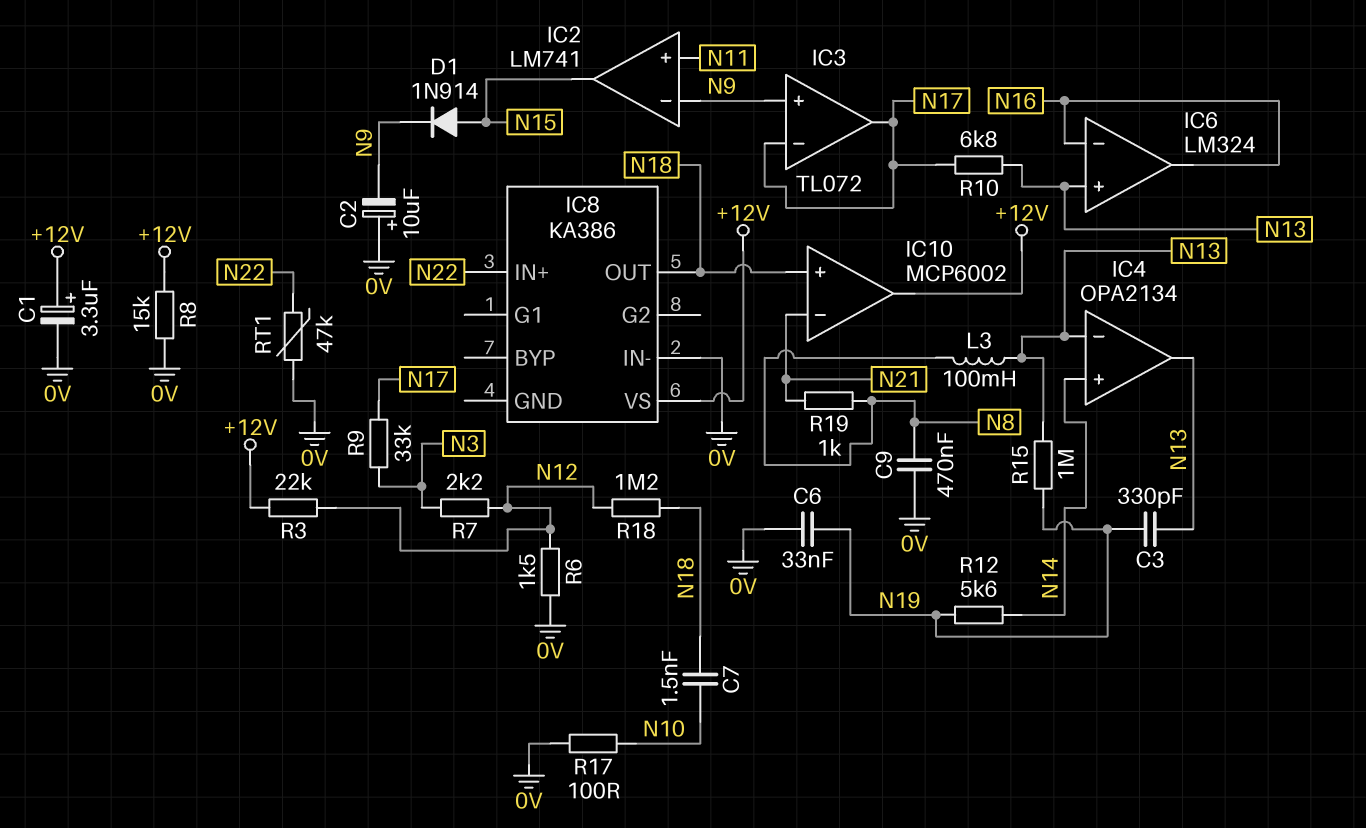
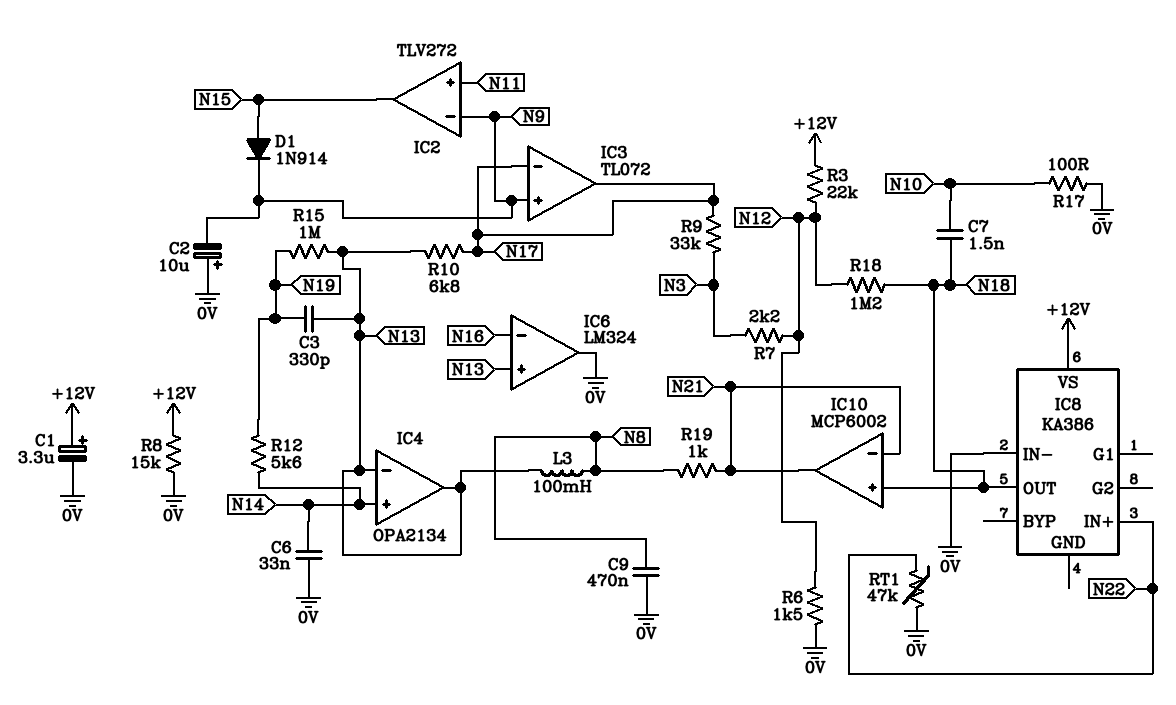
C6: 33nF (0V, N19) -> 33nF (0V, N14)
IC2: LM741 -> TLV272
IC6 pin out: N16 -> 0V
IC10 pin out: +12V -> N21

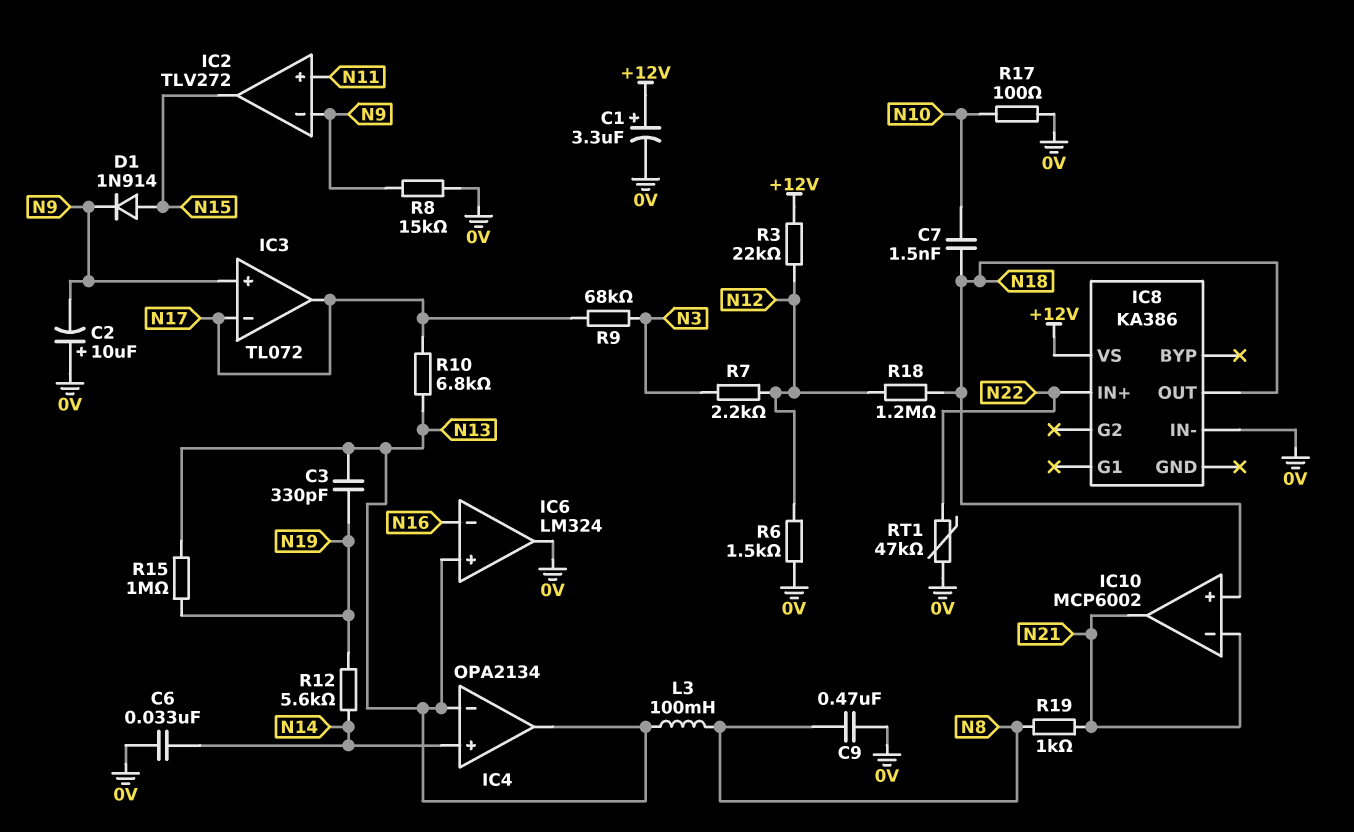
R8: 15k (+12V, 0V) -> 15k (0V, N9)
R9: 33k (N3, N17) -> 68k (N3, N17)

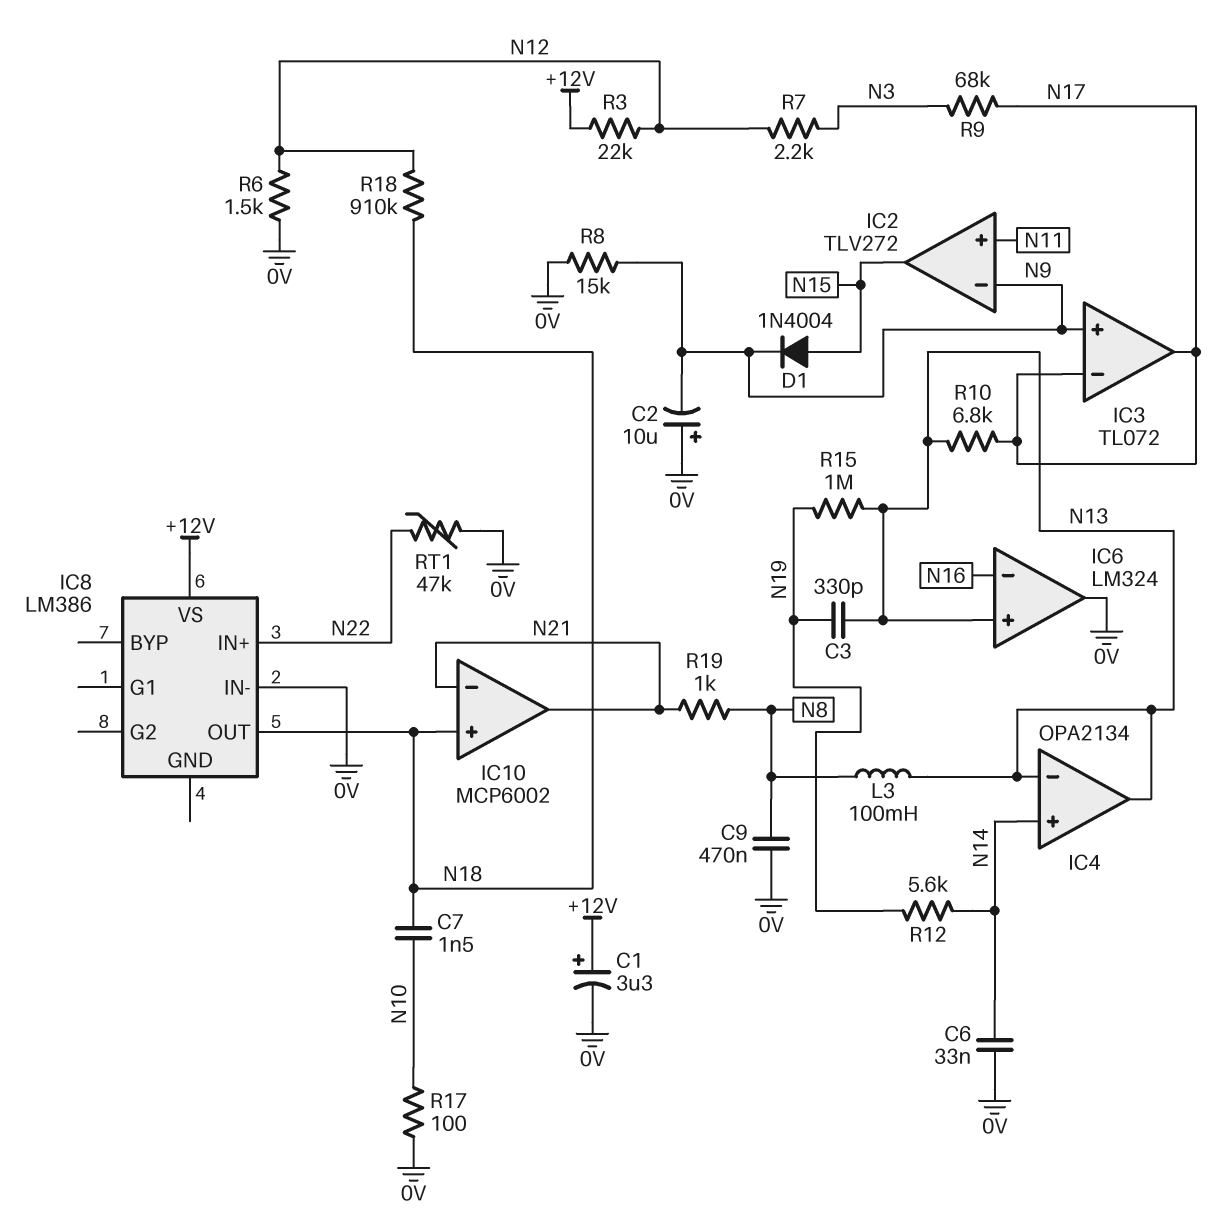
D1: diode 1N914 (A N15, K N9) -> diode 1N4004 (A N15, K N9)
IC8: KA386 -> LM386
R18: 1.2M (N12, N18) -> 910k (N12, N18)

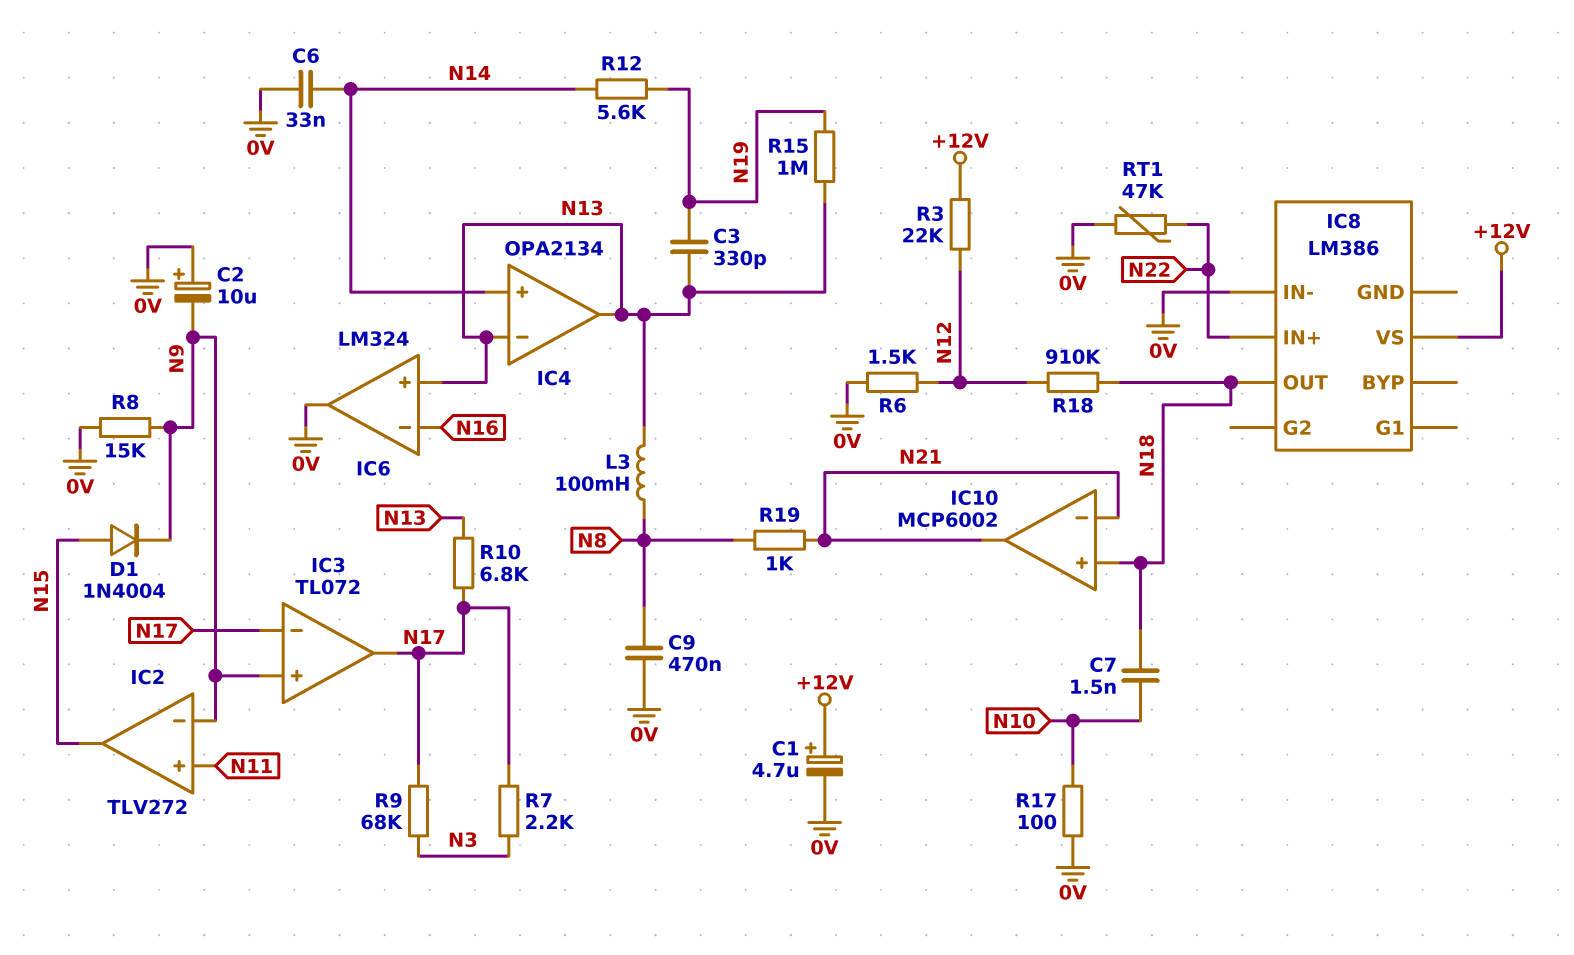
C1: 3.3uF (plus +12V, minus 0V) -> 4.7uF (plus +12V, minus 0V)
R7: 2.2k (N3, N12) -> 2.2k (N3, N17)

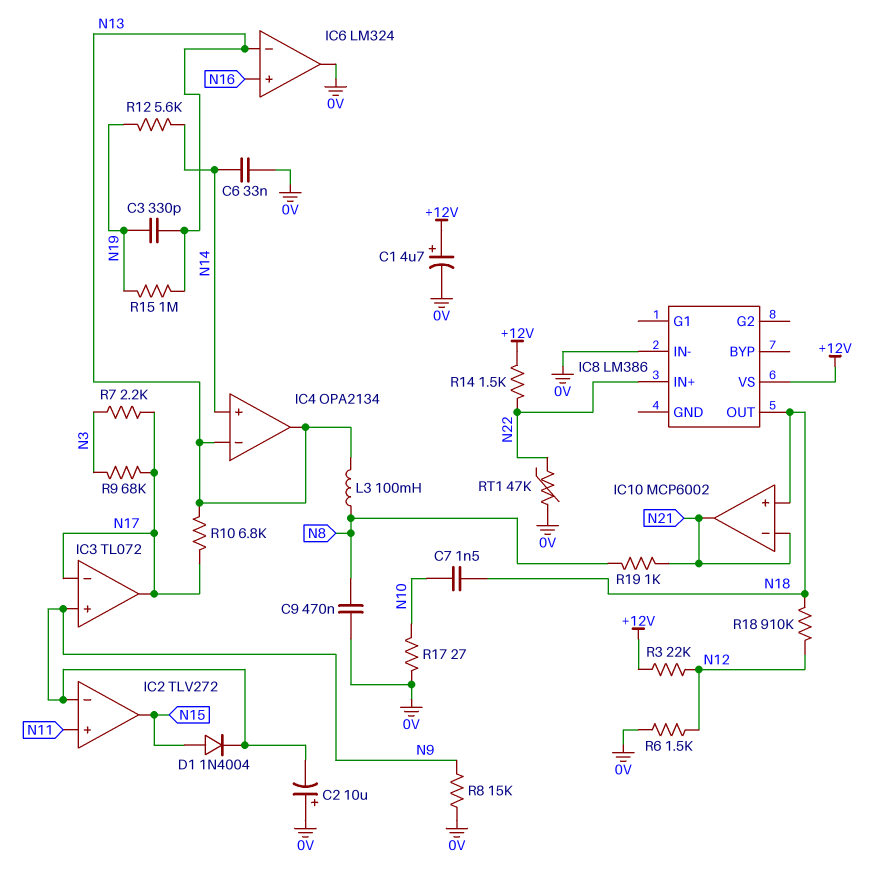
IC6 pin in+: N13 -> N16
IC6 pin in-: N16 -> N13
R14: none -> 1.5k (+12V, N22)
R17: 100 (0V, N10) -> 27 (0V, N10)

